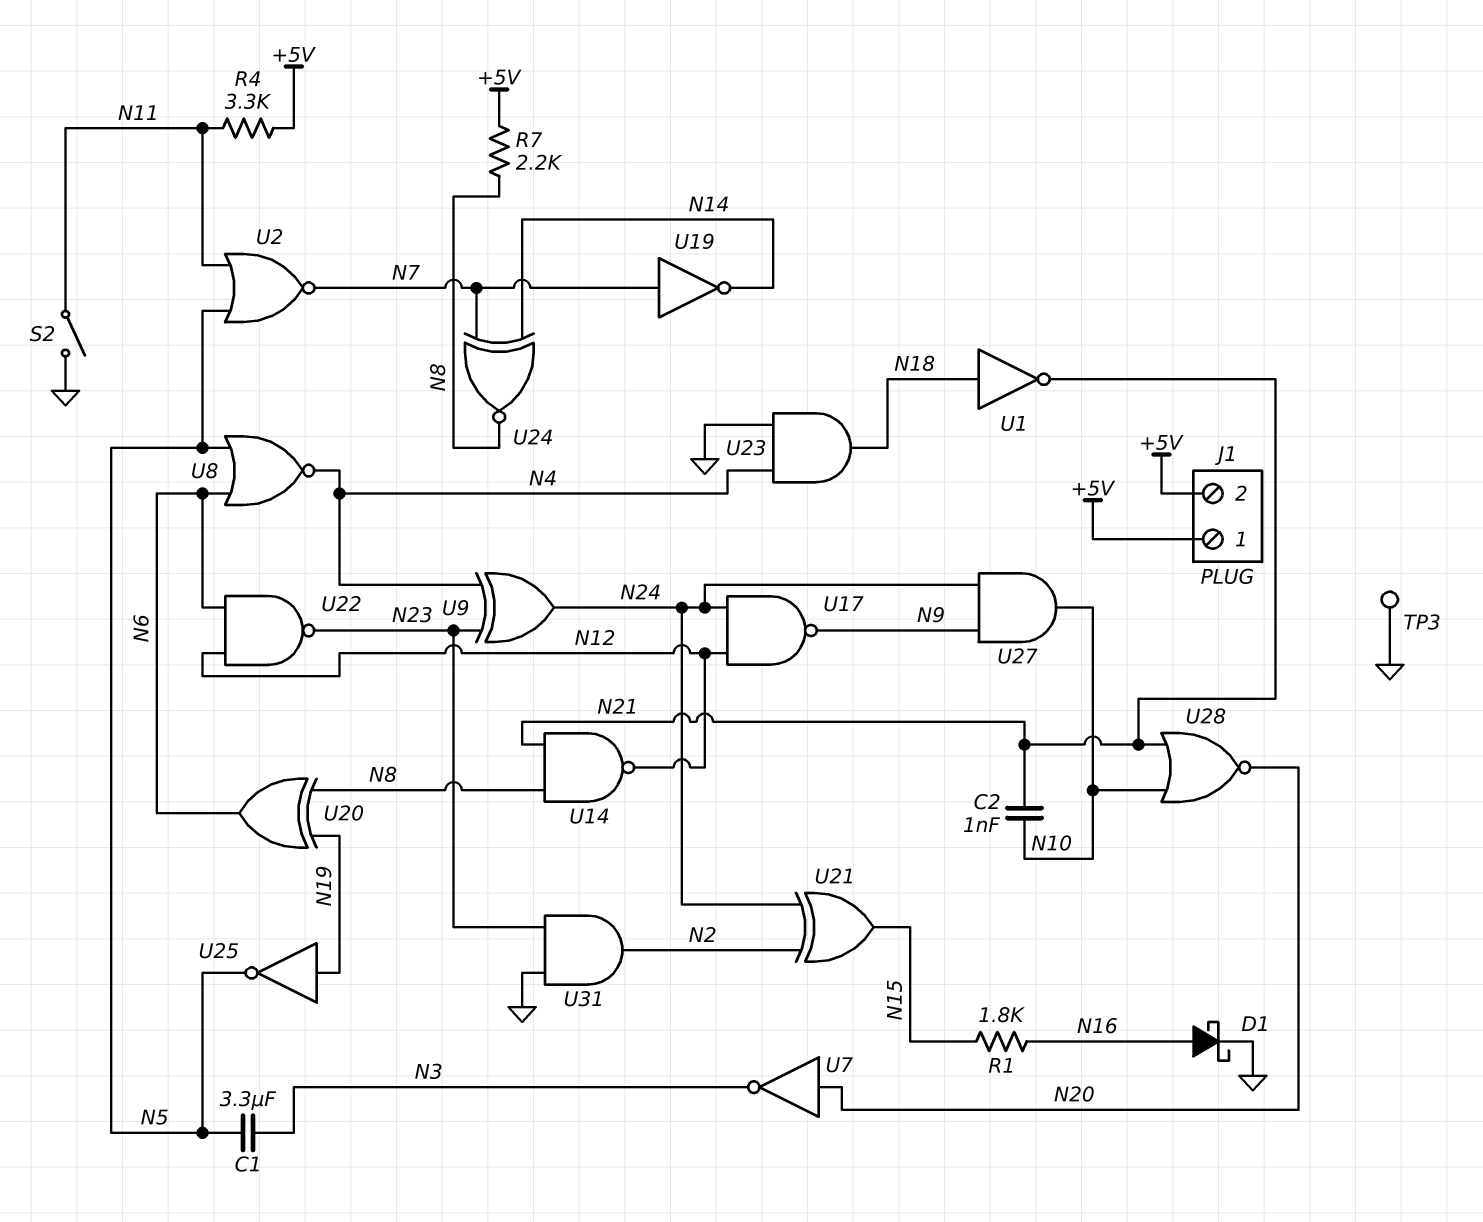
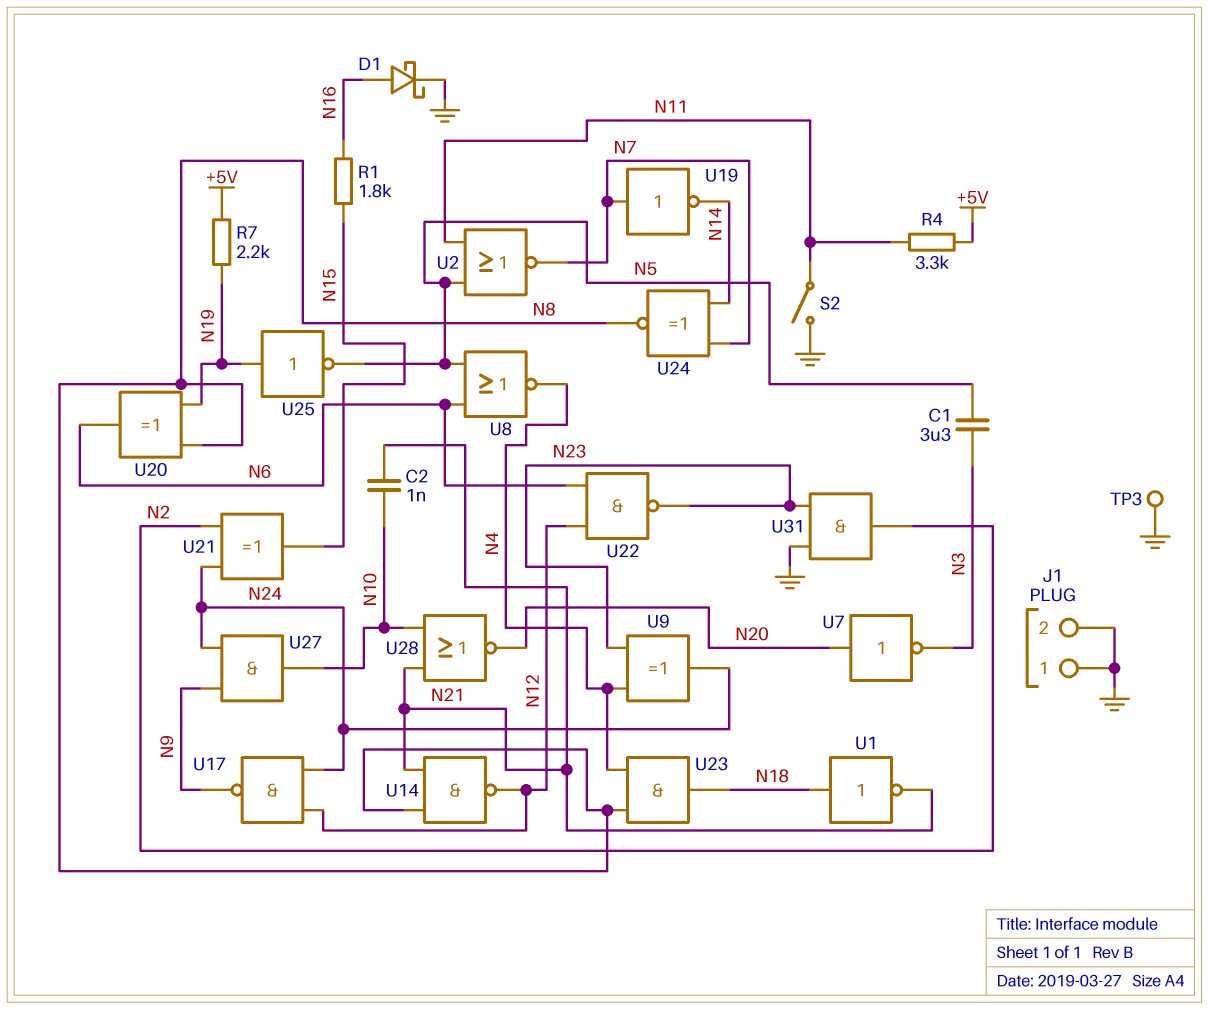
J1 pin 1: +5V -> GND
J1 pin 2: +5V -> GND
R7: 2.2k (+5V, N8) -> 2.2k (+5V, N19)
U23: AND (in GND, in N4, out N18) -> AND (in N4, in N8, out N18)

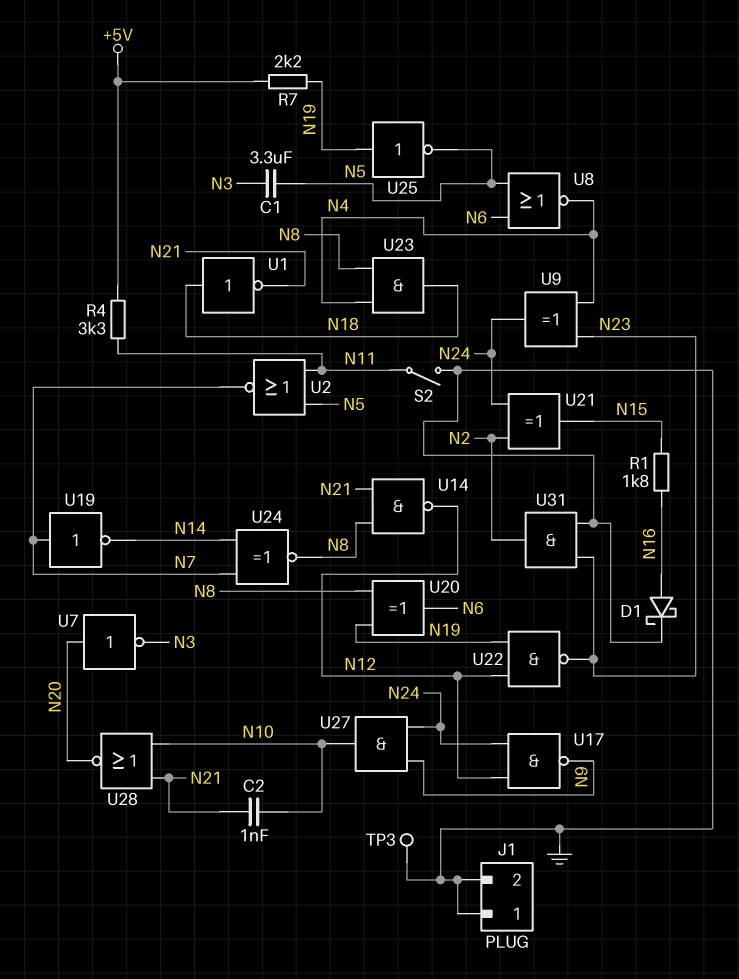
U22: NAND (in N6, in N12, out N23) -> NAND (in N12, in N19, out N23)

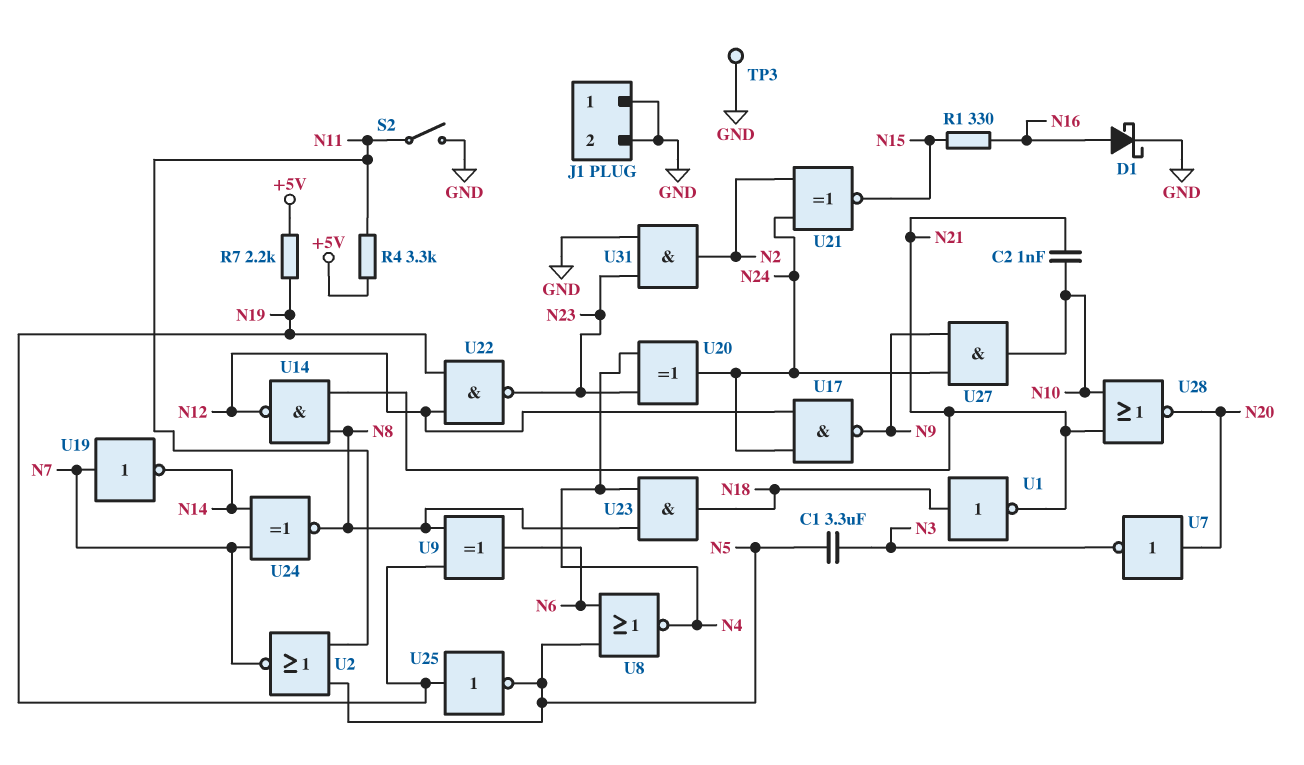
R1: 1.8k (N15, N16) -> 330 (N15, N16)
U9: XOR (in N4, in N23, out N24) -> XOR (in N8, in N19, out N6)
U20: XOR (in N8, in N19, out N6) -> XOR (in N4, in N23, out N24)
U21: XOR (in N2, in N24, out N15) -> XNOR (in N2, in N24, out N15)

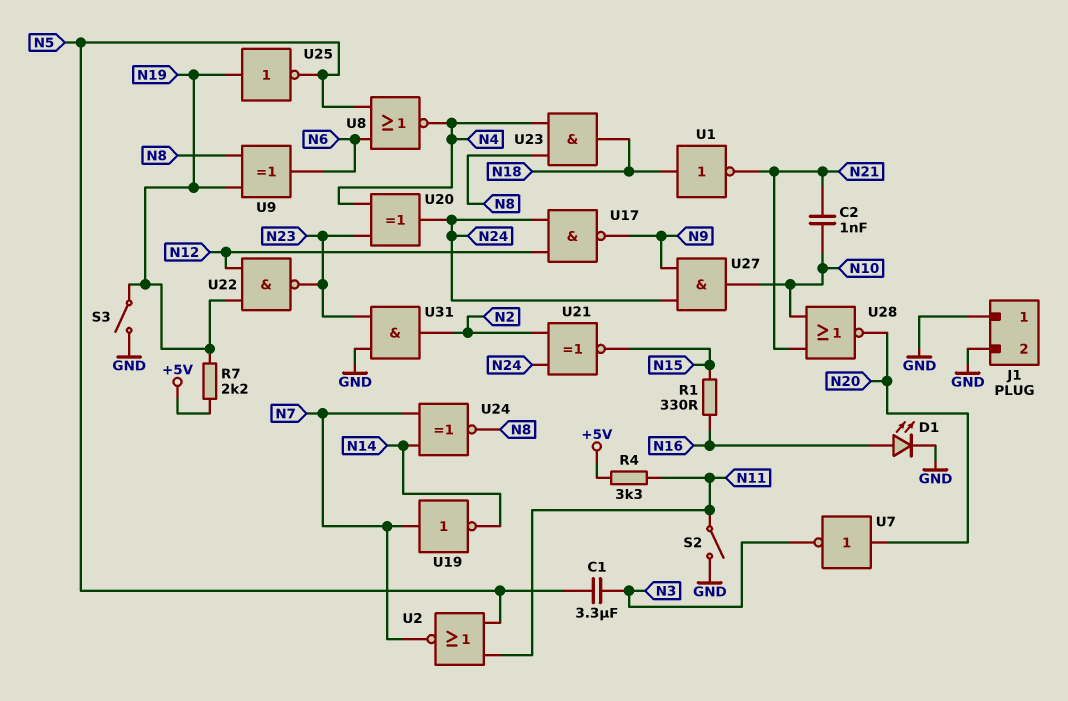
D1: schottky (A N16, K GND) -> LED (A N16, K GND)
S3: none -> switch (GND, N19)
TP3: test point (GND) -> none
U14: NAND (in N8, in N21, out N12) -> none

